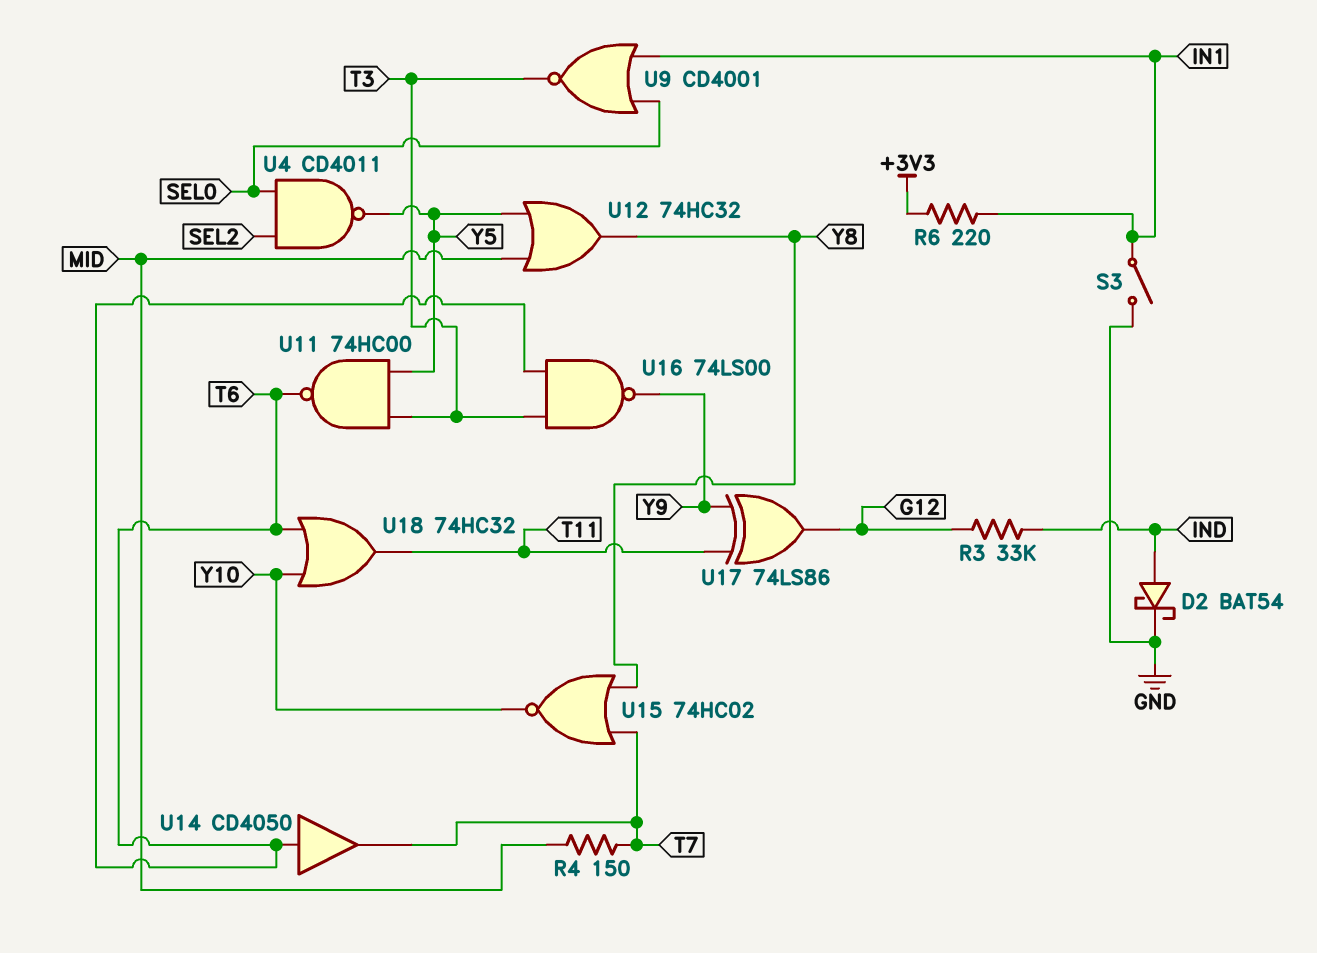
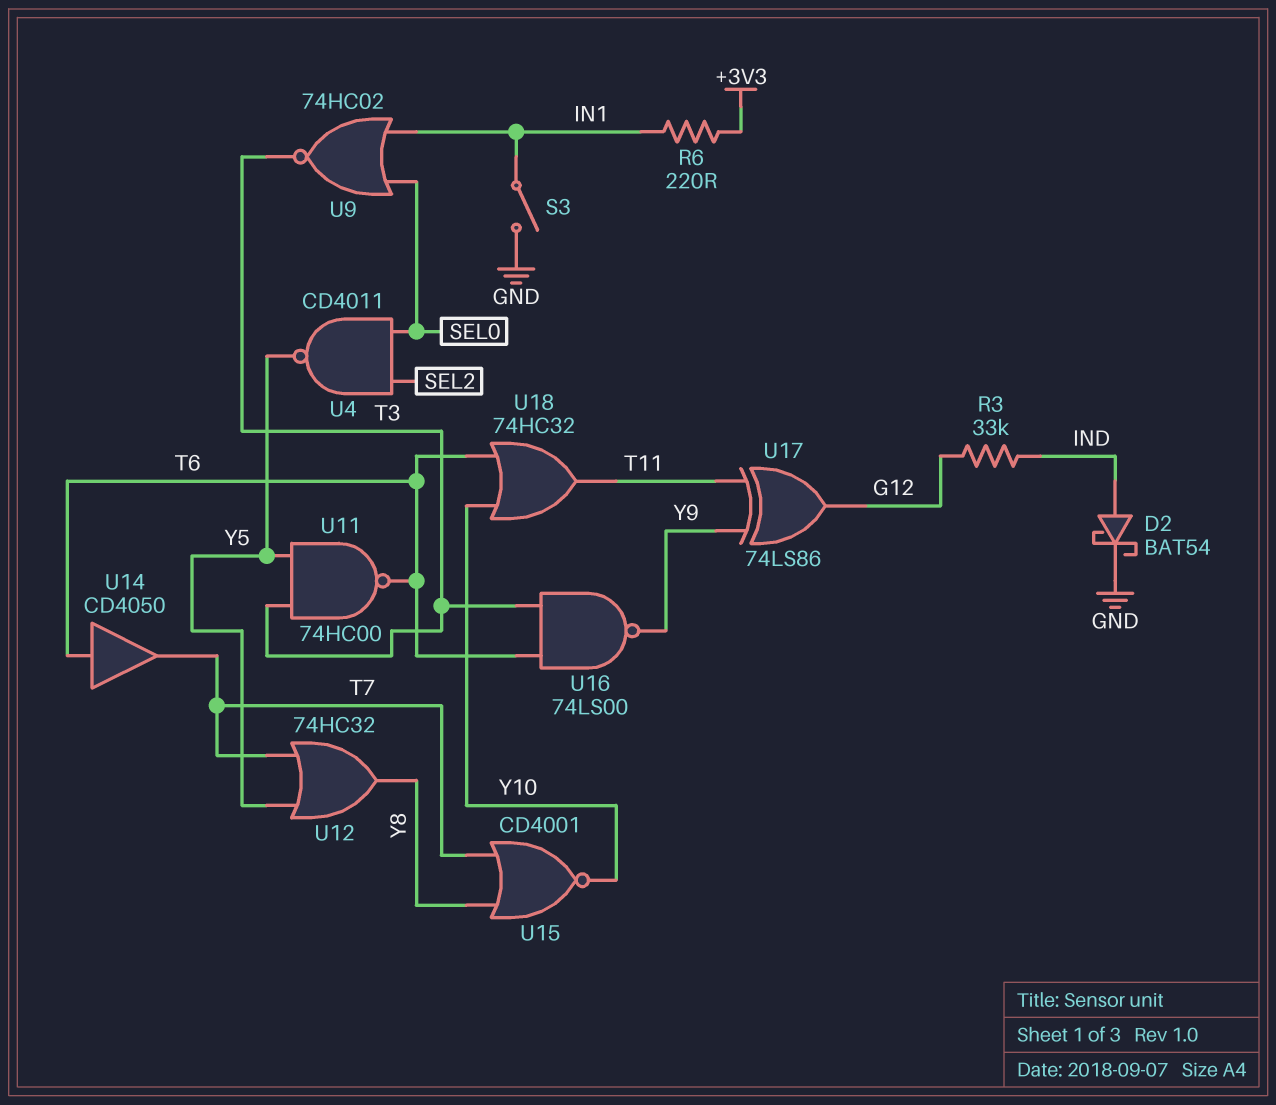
R4: 150 (MID, T7) -> none
U9: NOR CD4001 (in IN1, in SEL0, out T3) -> NOR 74HC02 (in IN1, in SEL0, out T3)
U12: OR 74HC32 (in MID, in Y5, out Y8) -> OR 74HC32 (in T7, in Y5, out Y8)
U15: NOR 74HC02 (in T7, in Y8, out Y10) -> NOR CD4001 (in T7, in Y8, out Y10)

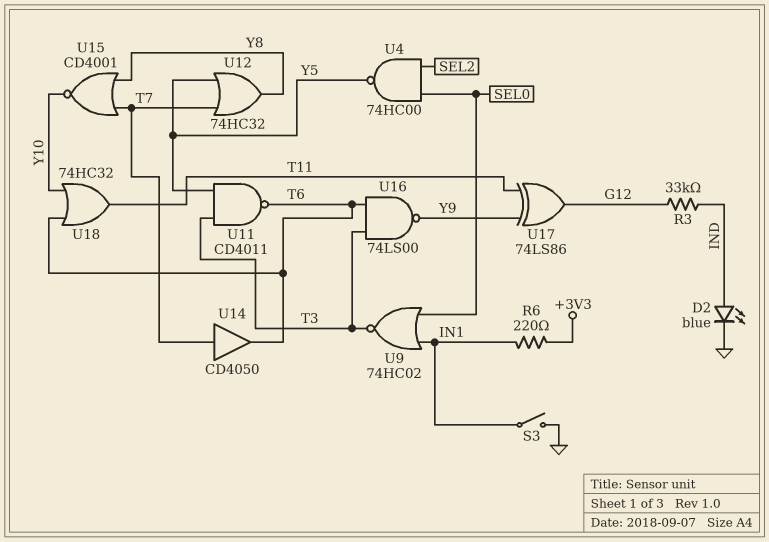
D2: schottky BAT54 (A IND, K GND) -> LED blue (A IND, K GND)
U4: NAND CD4011 (in SEL0, in SEL2, out Y5) -> NAND 74HC00 (in SEL0, in SEL2, out Y5)
U11: NAND 74HC00 (in T3, in Y5, out T6) -> NAND CD4011 (in T3, in Y5, out T6)
U14: buffer CD4050 (in T6, out T7) -> buffer CD4050 (in T7, out T6)

